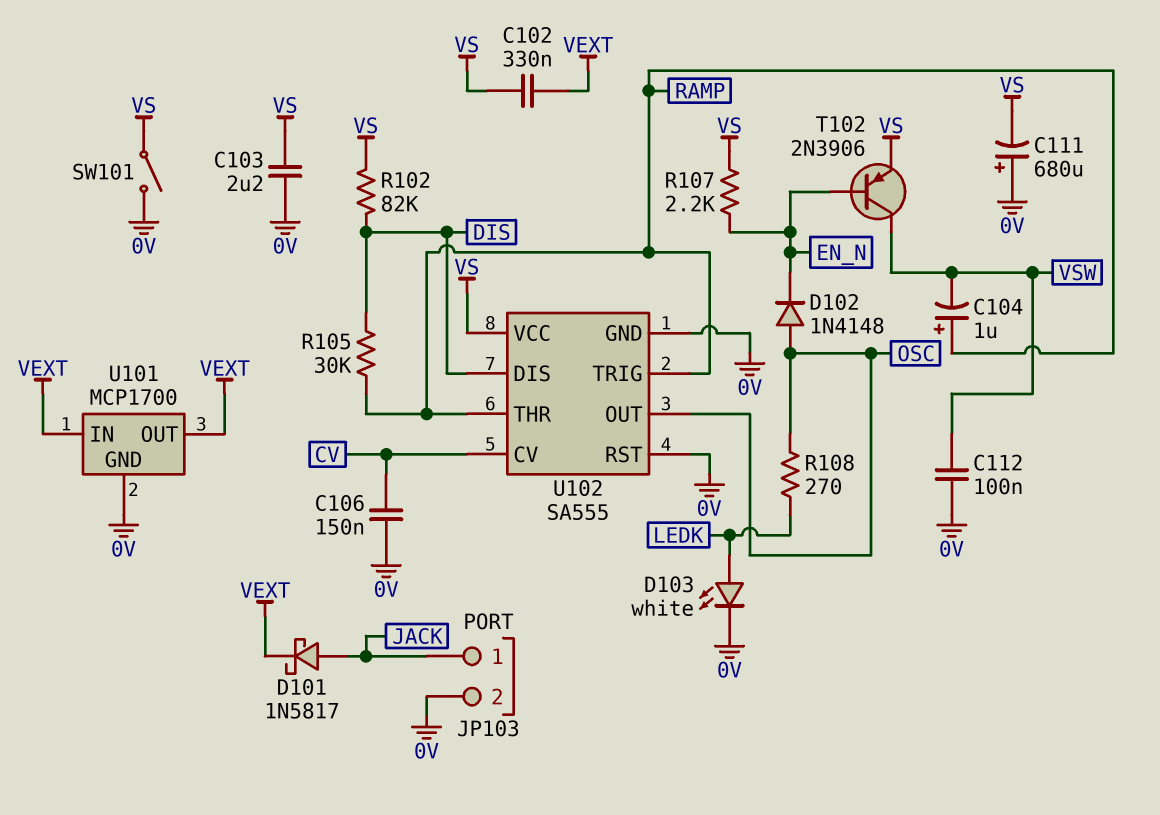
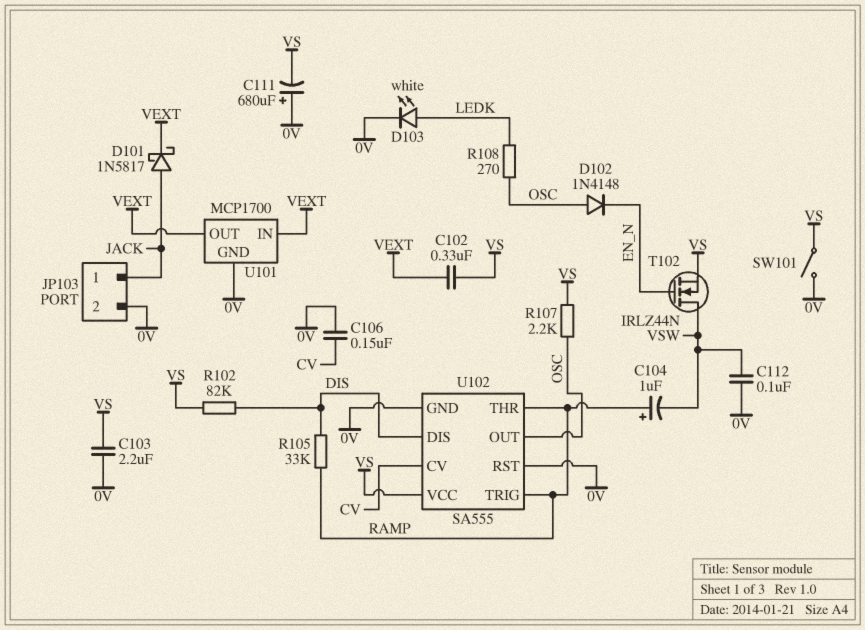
R105: 30k (DIS, RAMP) -> 33k (DIS, RAMP)
R107: 2.2k (EN_N, VS) -> 2.2k (OSC, VS)
T102: PNP 2N3906 (B EN_N, C VSW, E VS) -> NMOS IRLZ44N (G EN_N, D VSW, S VS)

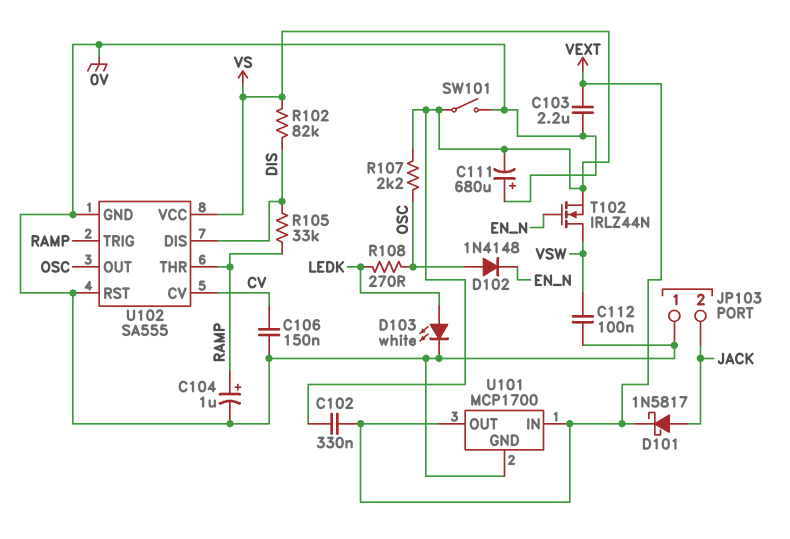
C103: 2.2uF (0V, VS) -> 2.2uF (0V, VEXT)
C104: 1uF (plus RAMP, minus VSW) -> 1uF (plus RAMP, minus 0V)
JP103 pin 1: JACK -> 0V
JP103 pin 2: 0V -> JACK

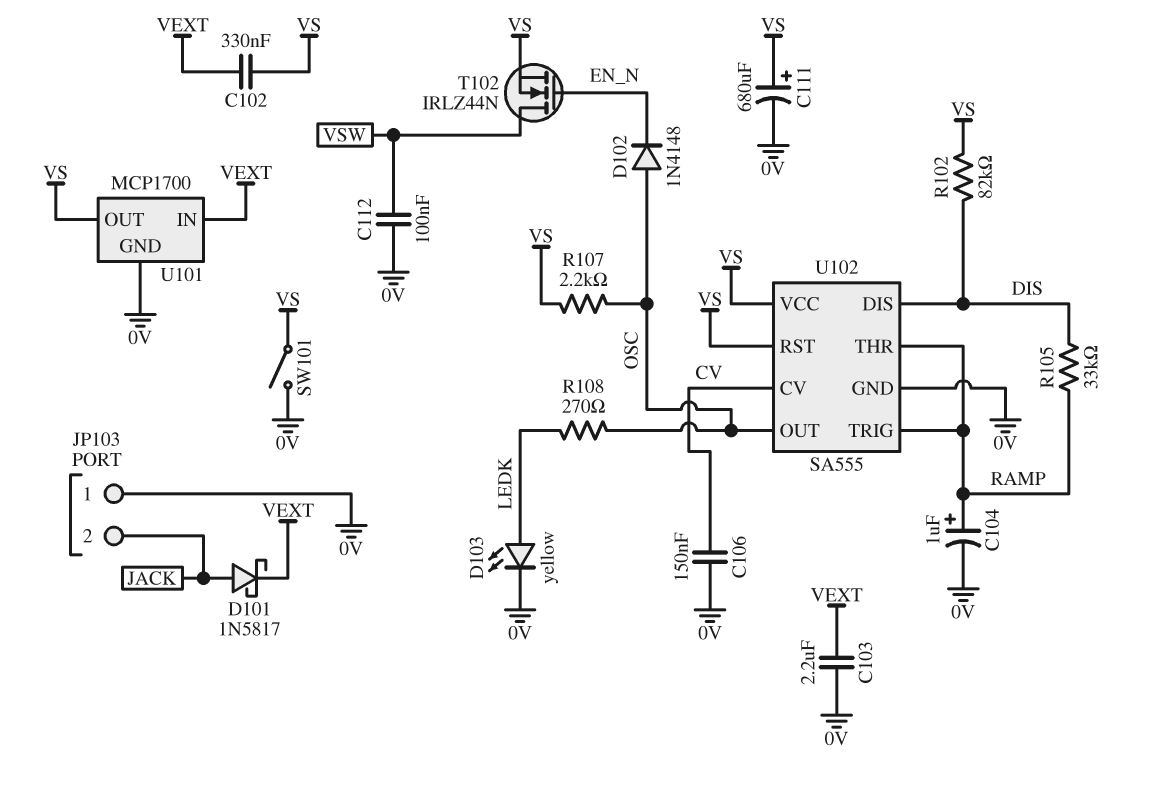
C111: 680uF (plus 0V, minus VS) -> 680uF (plus VS, minus 0V)
D103: LED white (A LEDK, K 0V) -> LED yellow (A LEDK, K 0V)
U101 pin OUT: VEXT -> VS
U102 pin RST: 0V -> VS

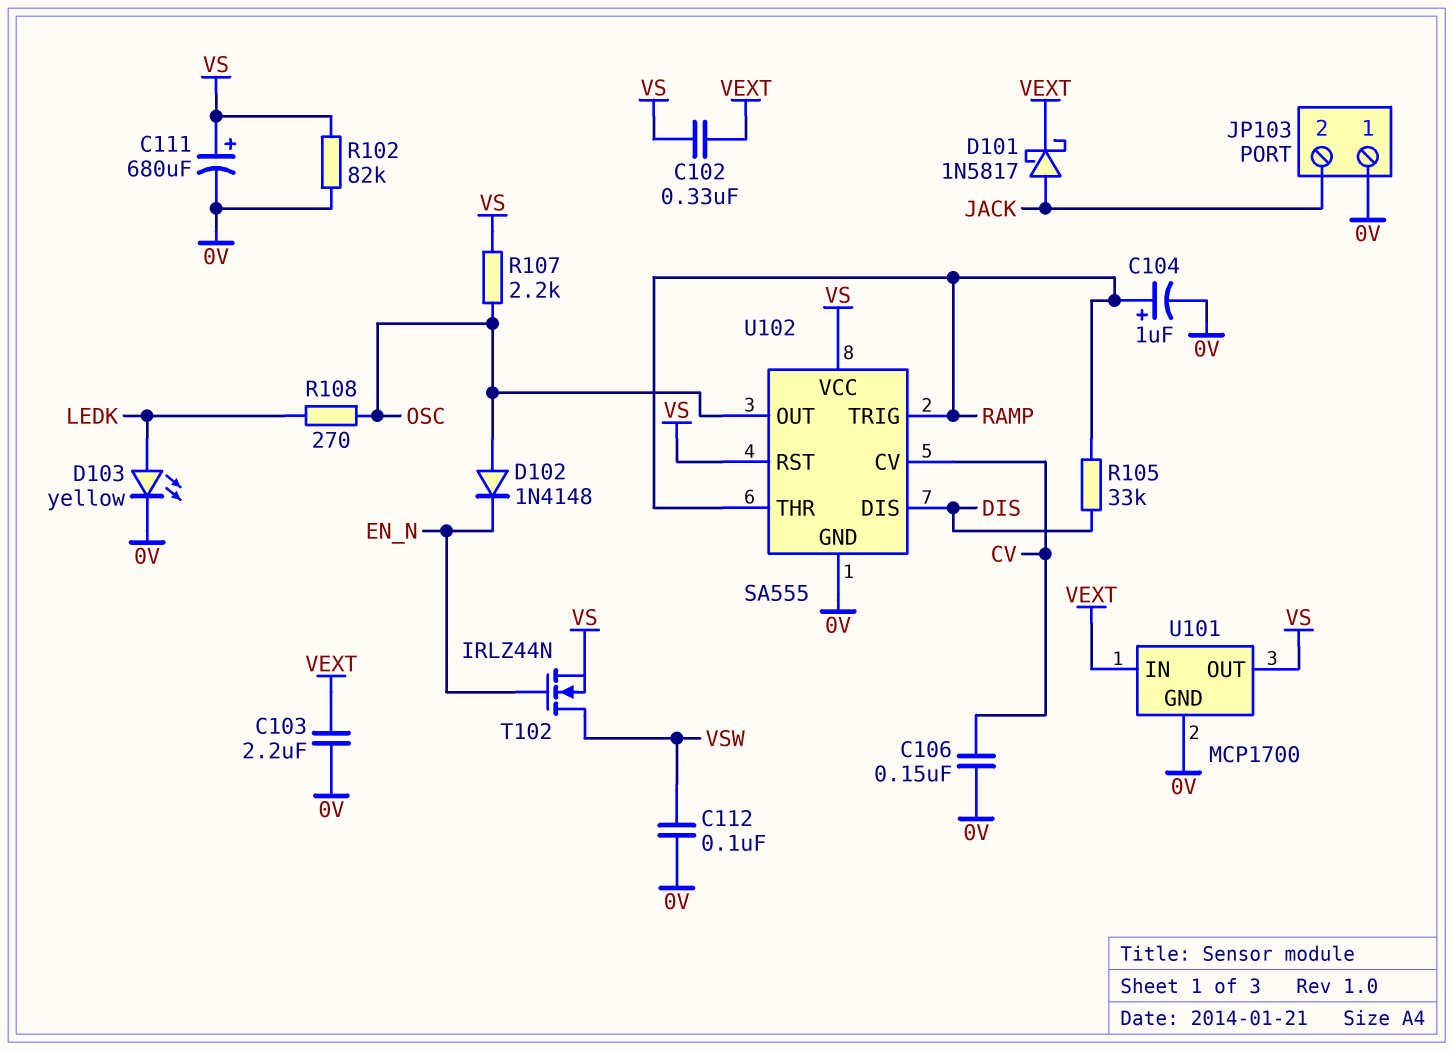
R102: 82k (DIS, VS) -> 82k (0V, VS)
SW101: switch (0V, VS) -> none

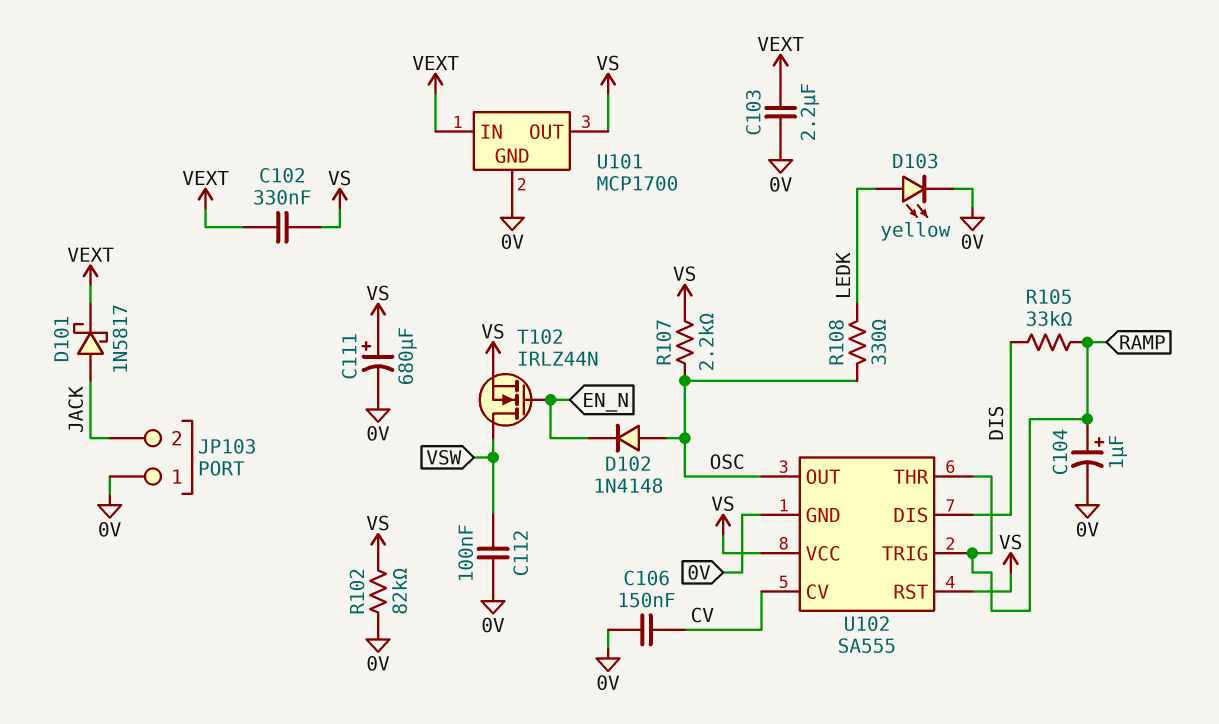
R108: 270 (LEDK, OSC) -> 330 (LEDK, OSC)

